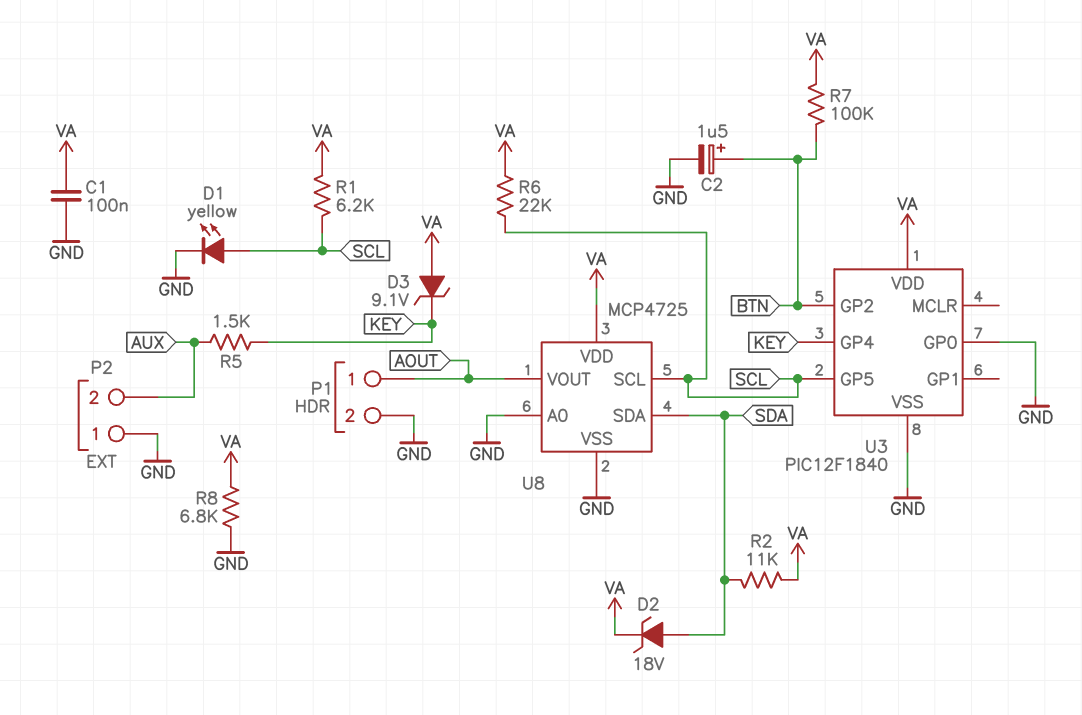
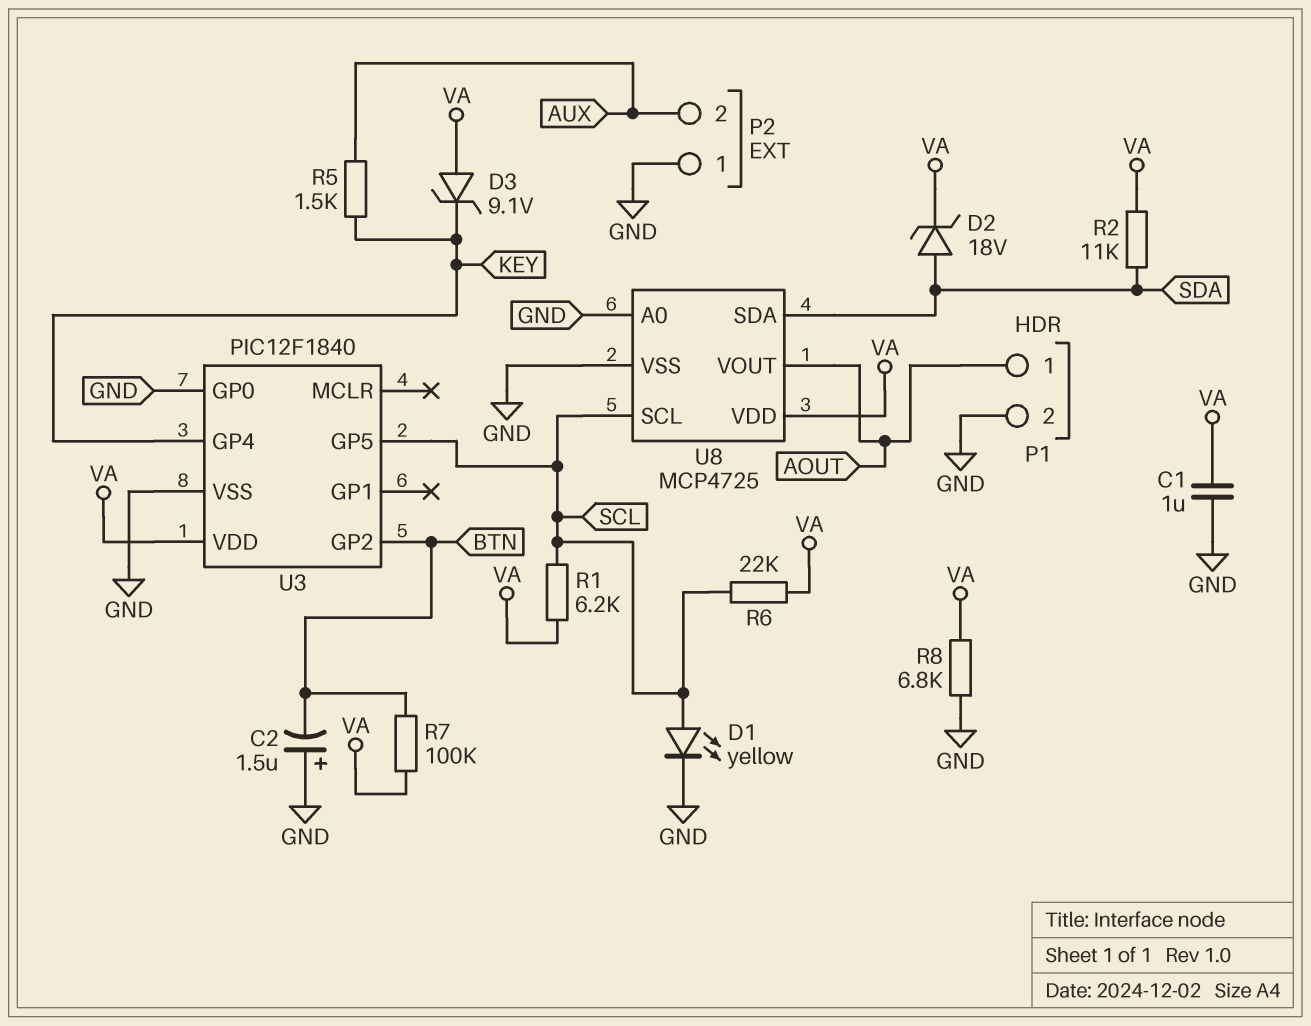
C1: 100nF (GND, VA) -> 1uF (GND, VA)
C2: 1.5uF (plus BTN, minus GND) -> 1.5uF (plus GND, minus BTN)

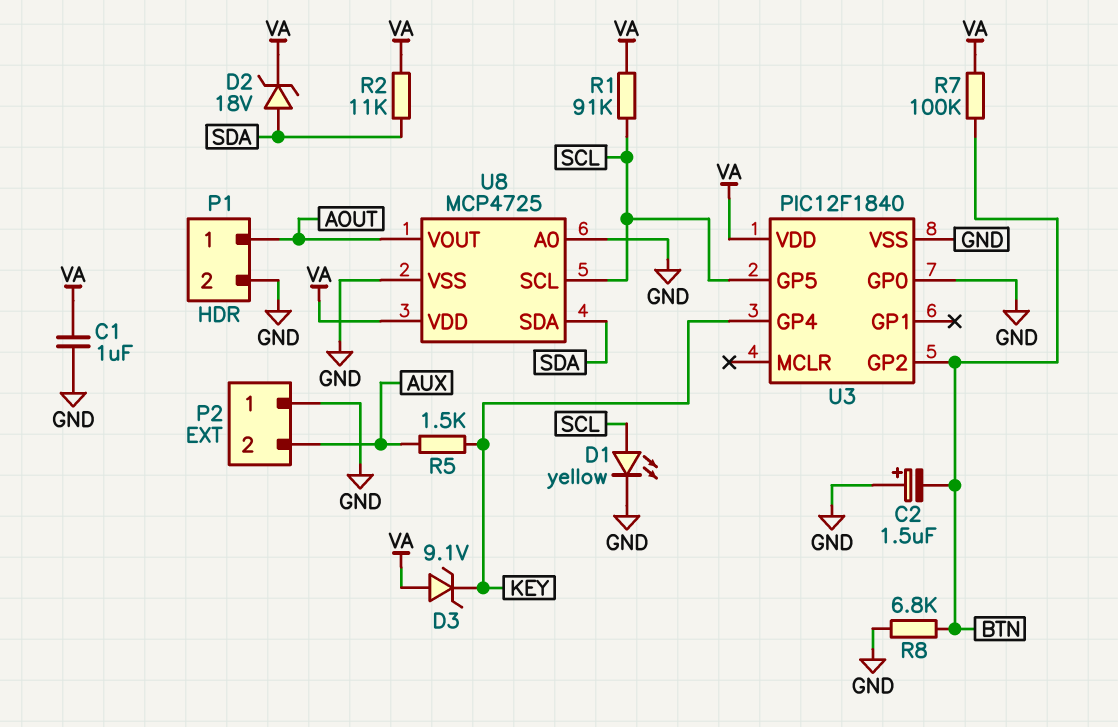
R1: 6.2k (SCL, VA) -> 91k (SCL, VA)
R6: 22k (SCL, VA) -> none
R8: 6.8k (GND, VA) -> 6.8k (BTN, GND)

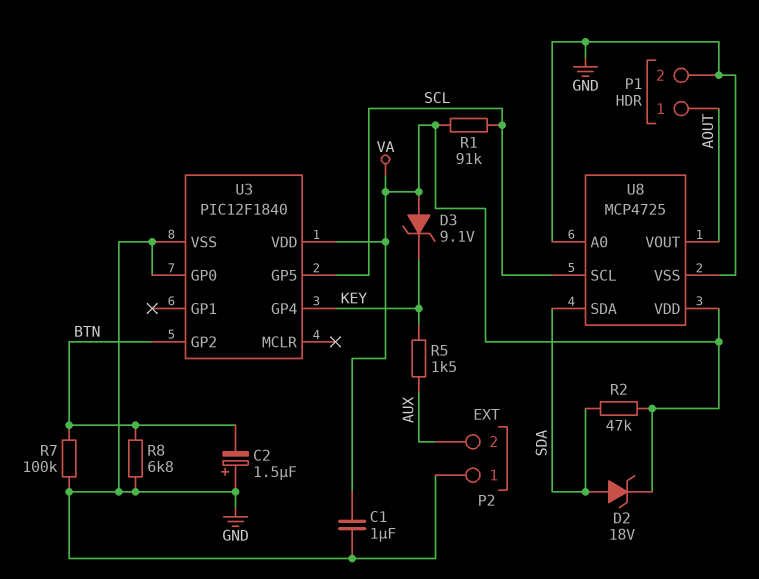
D1: LED yellow (A SCL, K GND) -> none
R2: 11k (SDA, VA) -> 47k (SDA, VA)
R7: 100k (BTN, VA) -> 100k (BTN, GND)

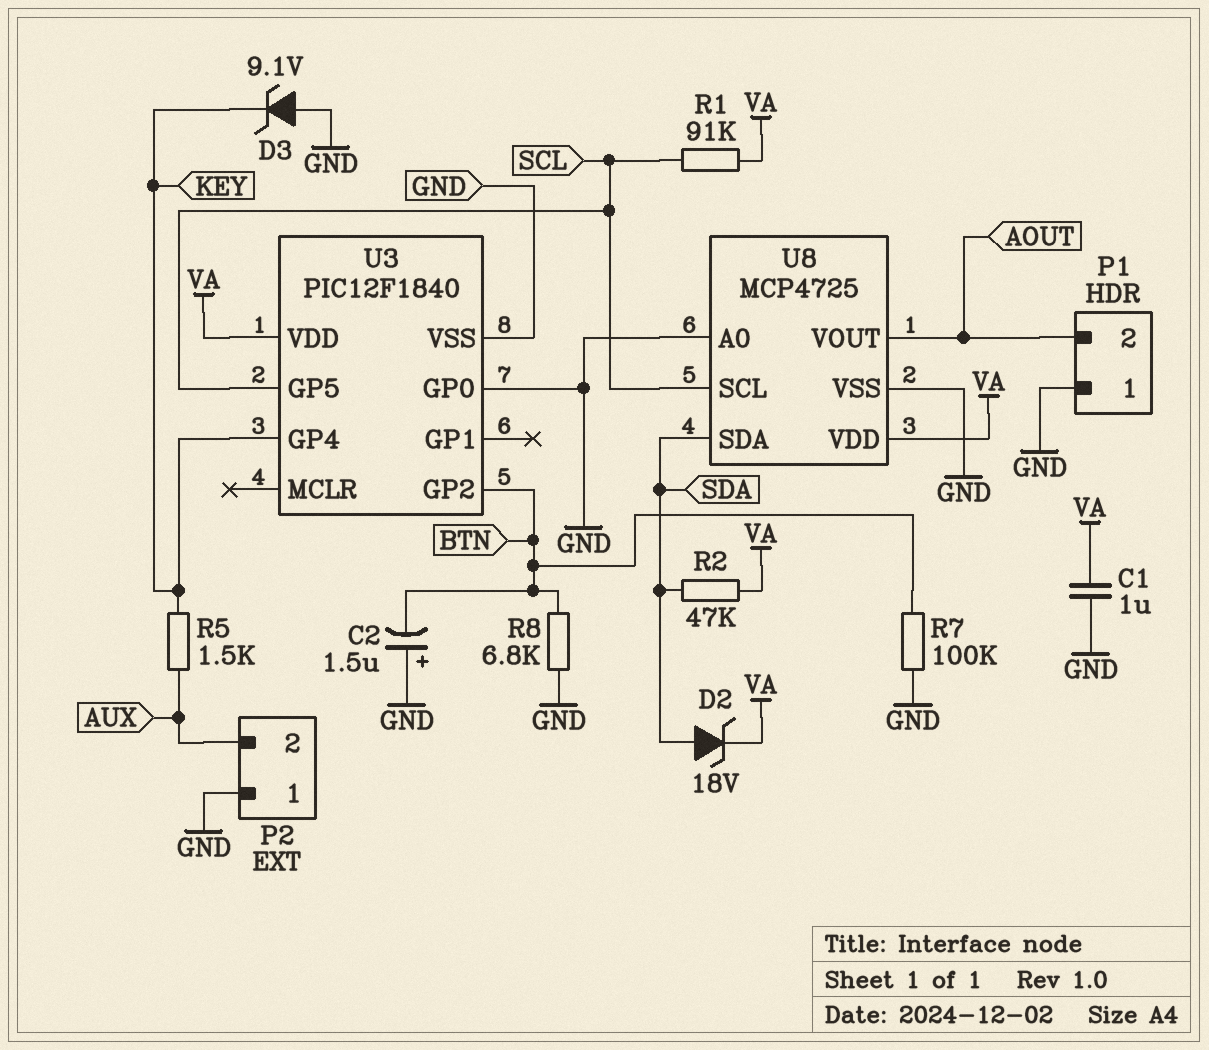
D3: zener 9.1V (A VA, K KEY) -> zener 9.1V (A GND, K KEY)
P1 pin 1: AOUT -> GND
P1 pin 2: GND -> AOUT

